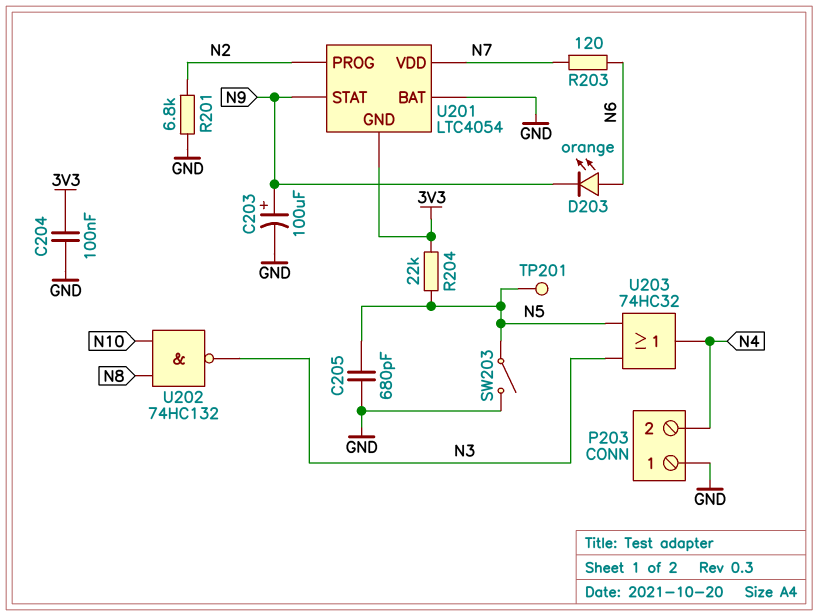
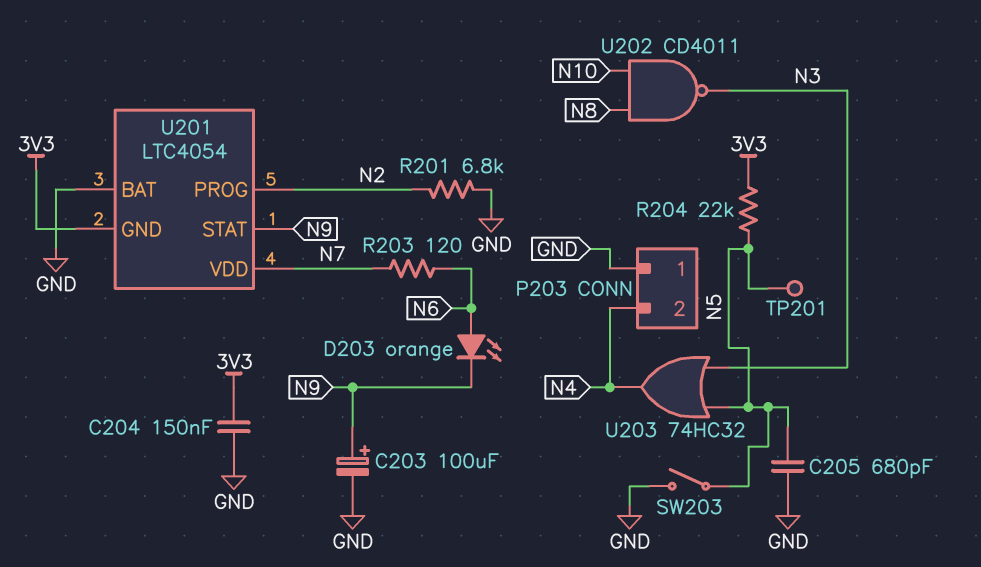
C204: 100nF (3V3, GND) -> 150nF (3V3, GND)
U202: NAND 74HC132 (in N8, in N10, out N3) -> NAND CD4011 (in N8, in N10, out N3)

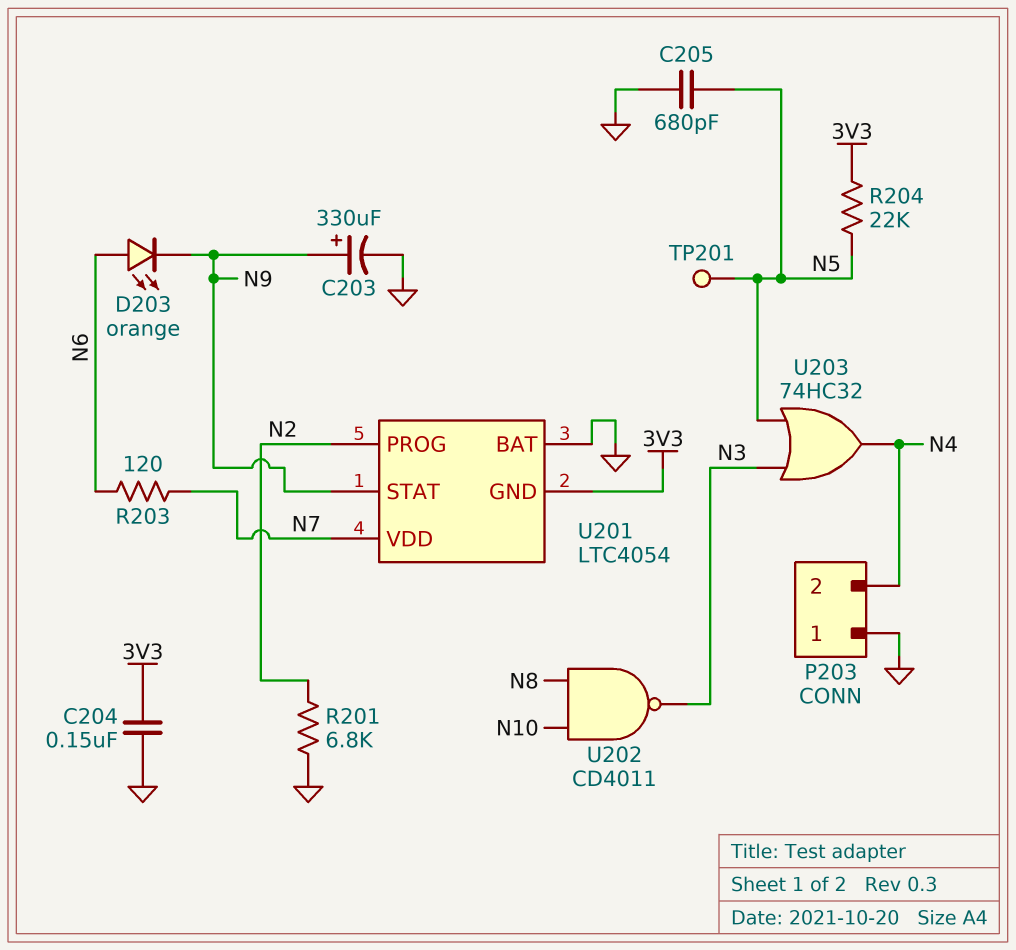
C203: 100uF (plus N9, minus GND) -> 330uF (plus N9, minus GND)
SW203: switch (GND, N5) -> none

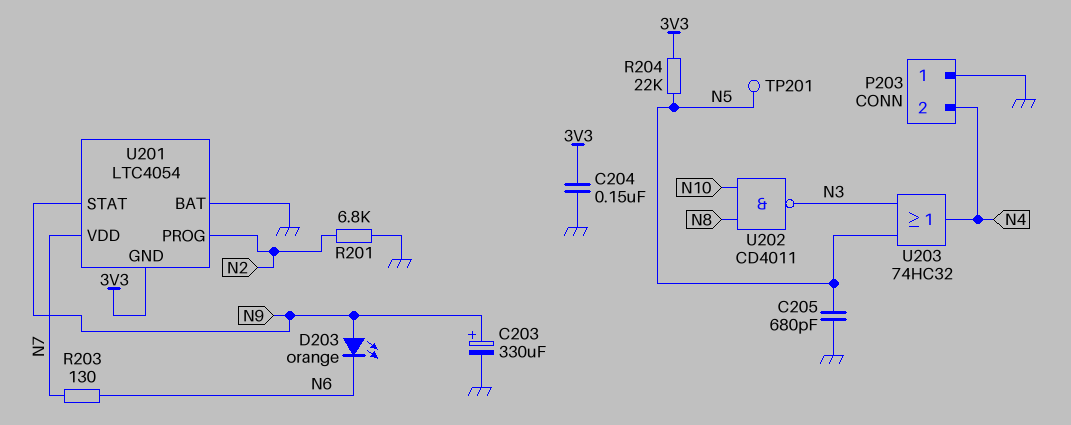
D203: LED orange (A N6, K N9) -> LED orange (A N9, K N6)
R203: 120 (N6, N7) -> 130 (N6, N7)

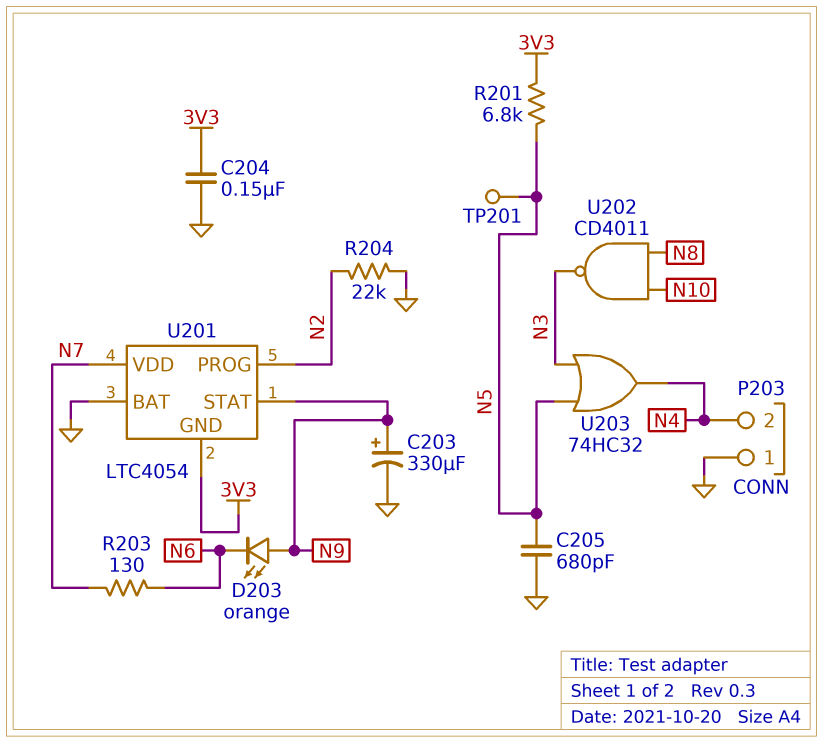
R201: 6.8k (GND, N2) -> 6.8k (3V3, N5)
R204: 22k (3V3, N5) -> 22k (GND, N2)

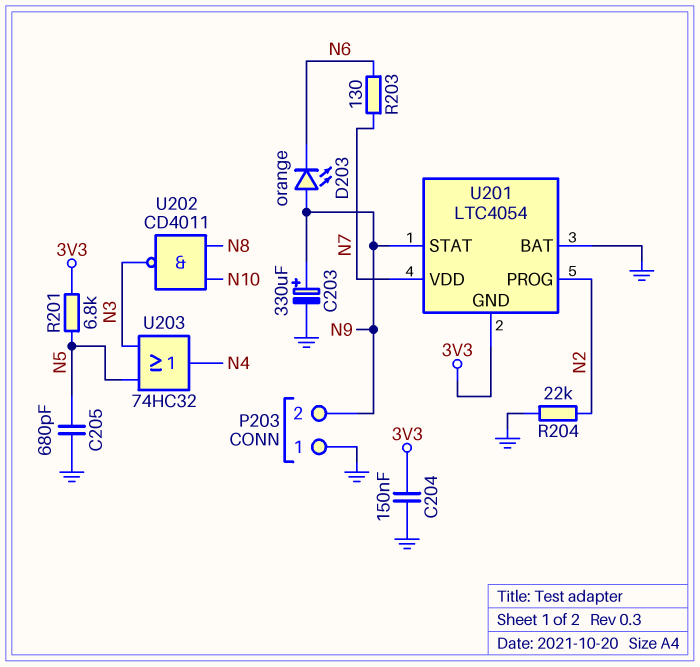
P203 pin 2: N4 -> N9
TP201: test point (N5) -> none

